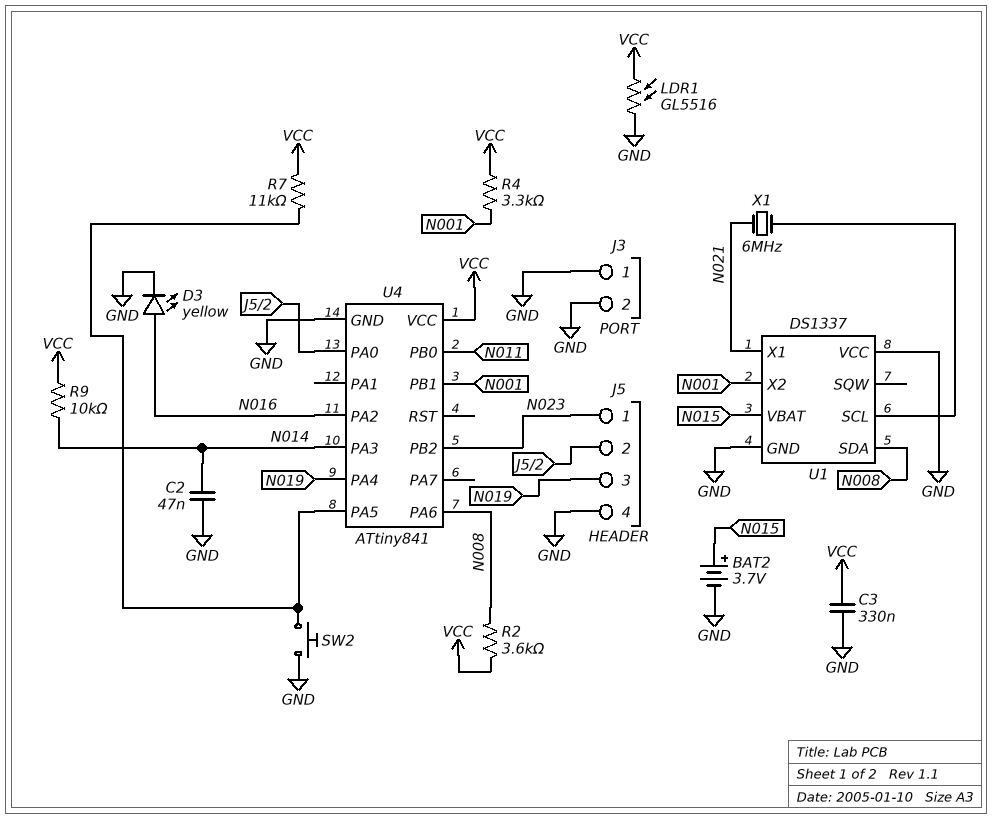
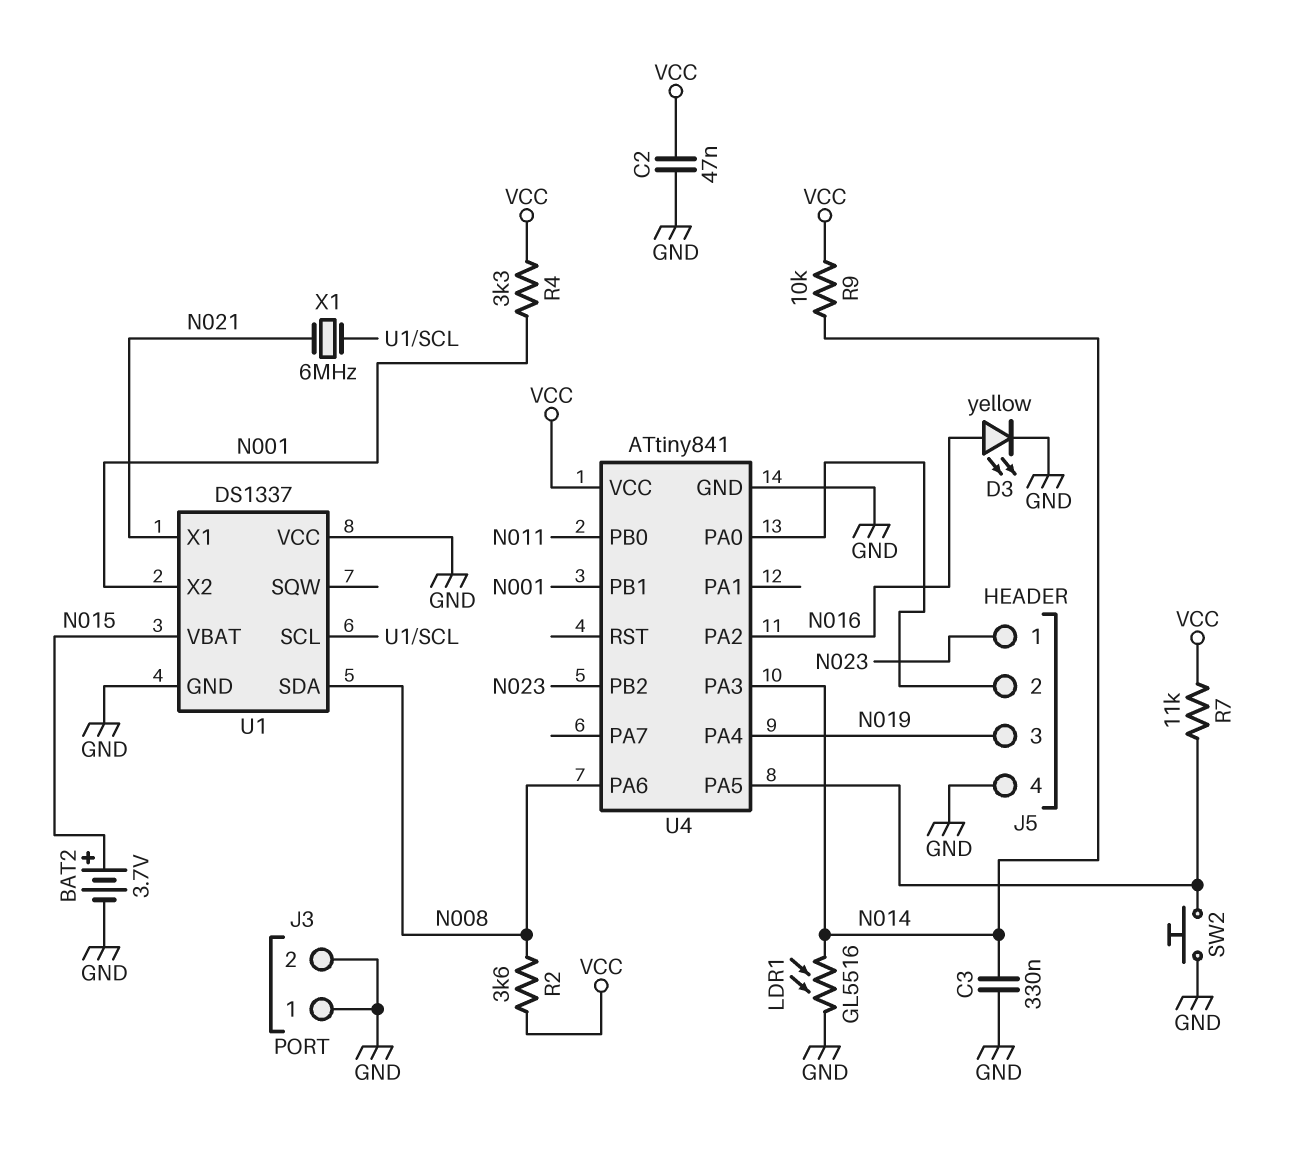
C2: 47nF (GND, N014) -> 47nF (GND, VCC)
C3: 330nF (GND, VCC) -> 330nF (GND, N014)
LDR1: GL5516 (GND, VCC) -> GL5516 (GND, N014)

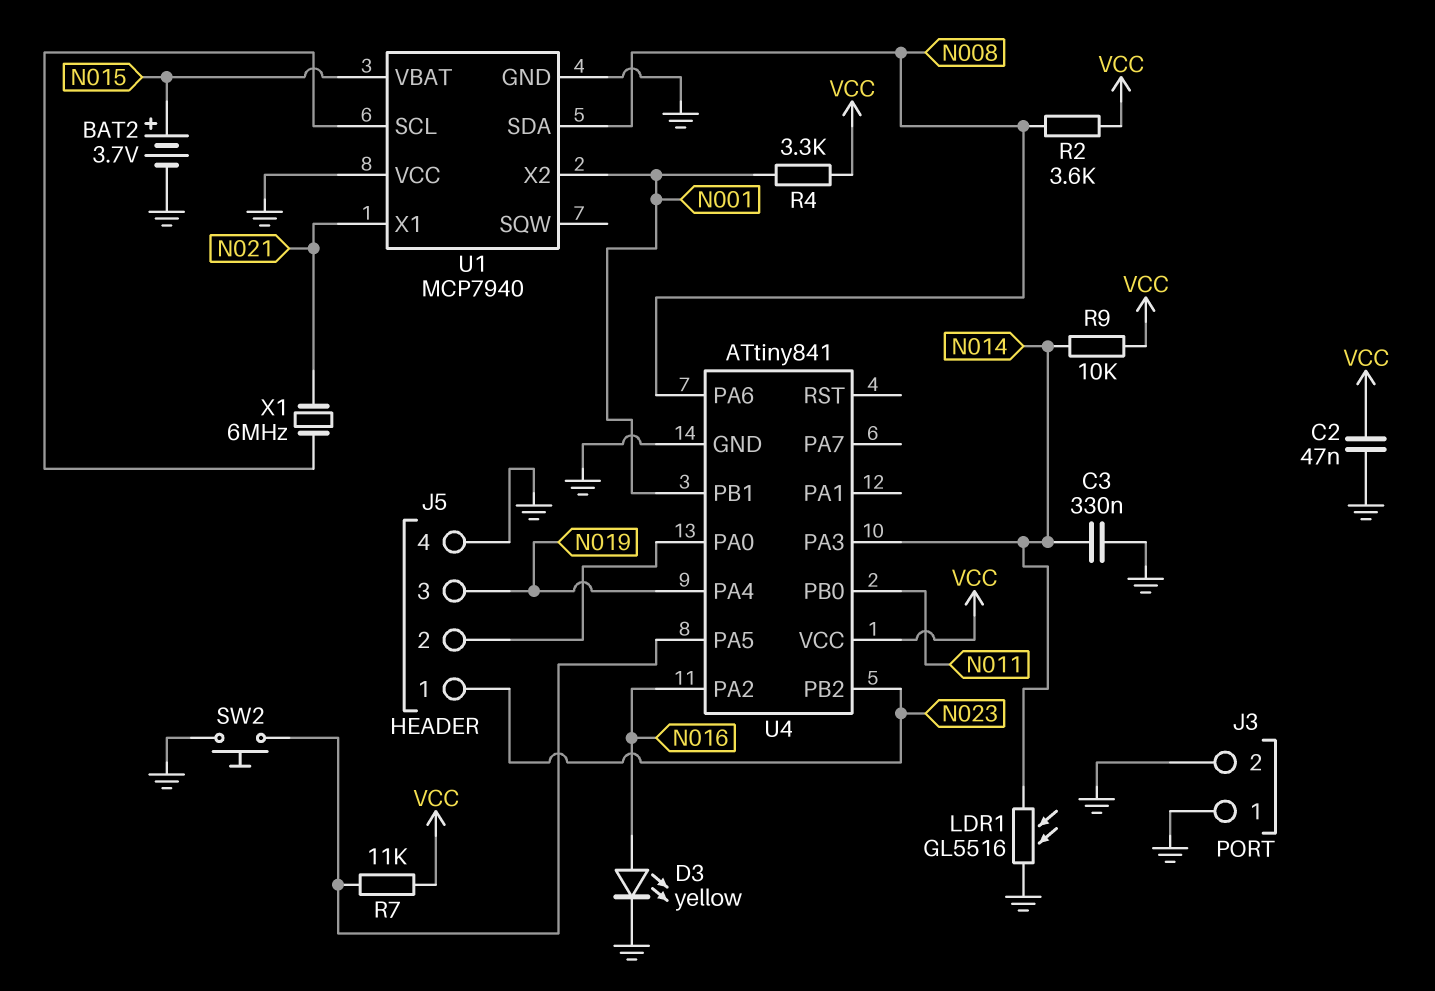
U1: DS1337 -> MCP7940

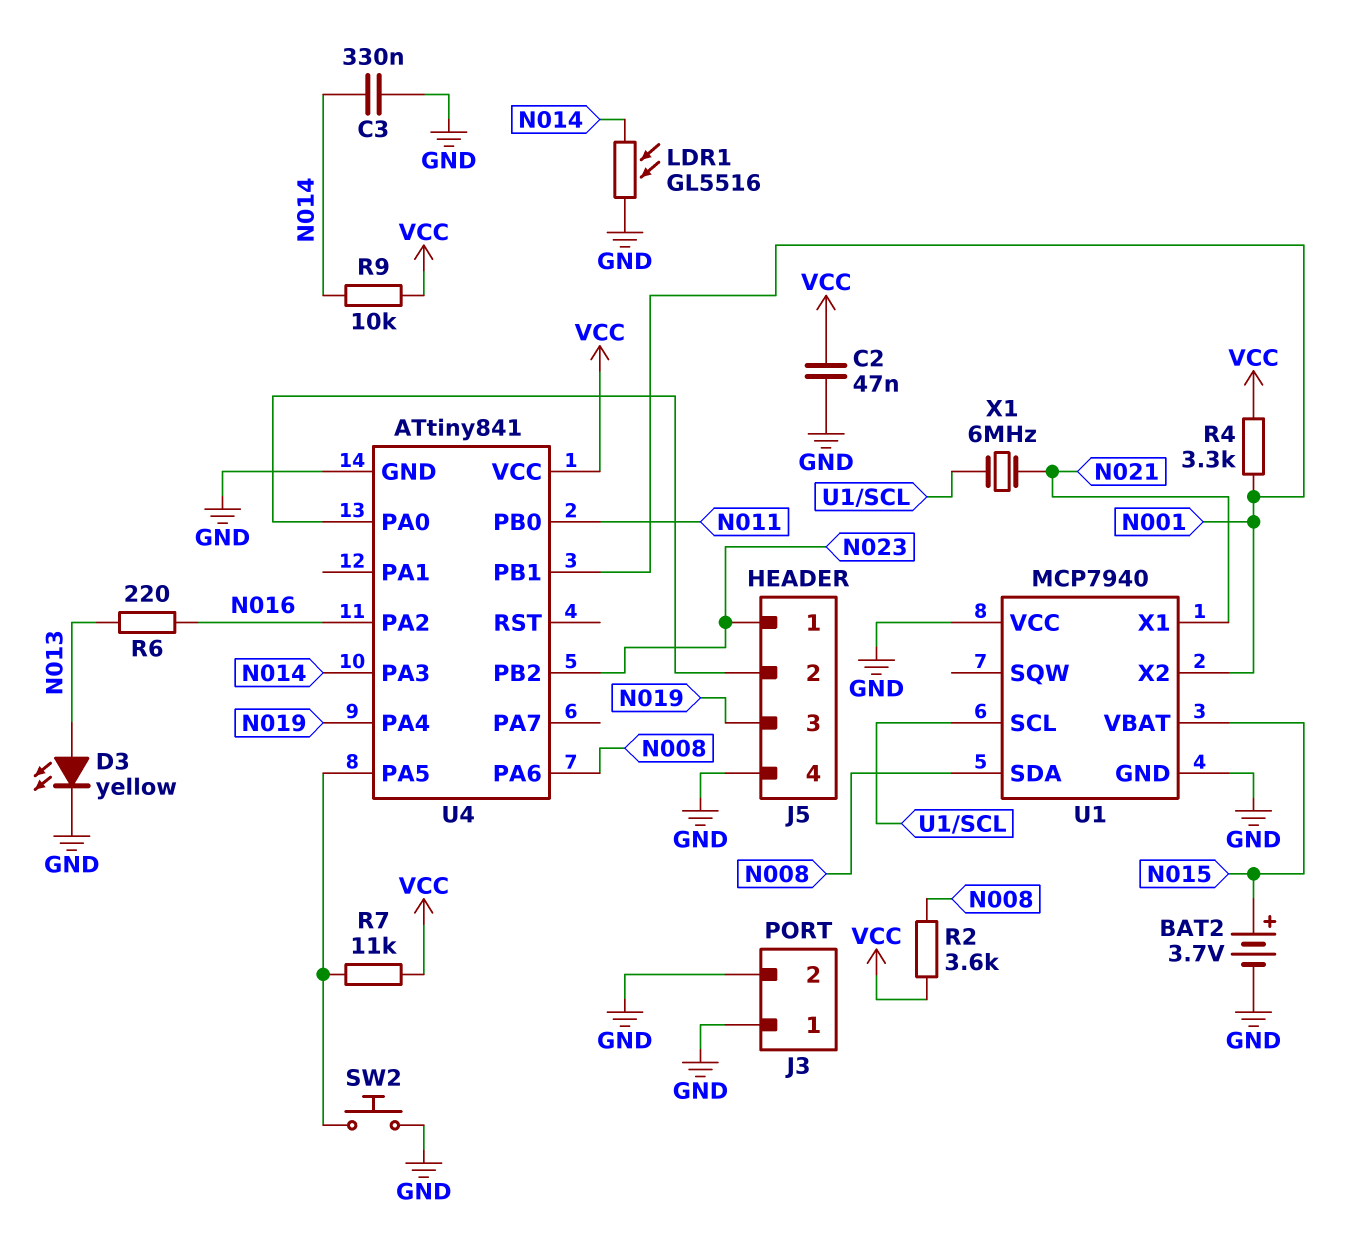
D3: LED yellow (A N016, K GND) -> LED yellow (A N013, K GND)
R6: none -> 220 (N013, N016)

